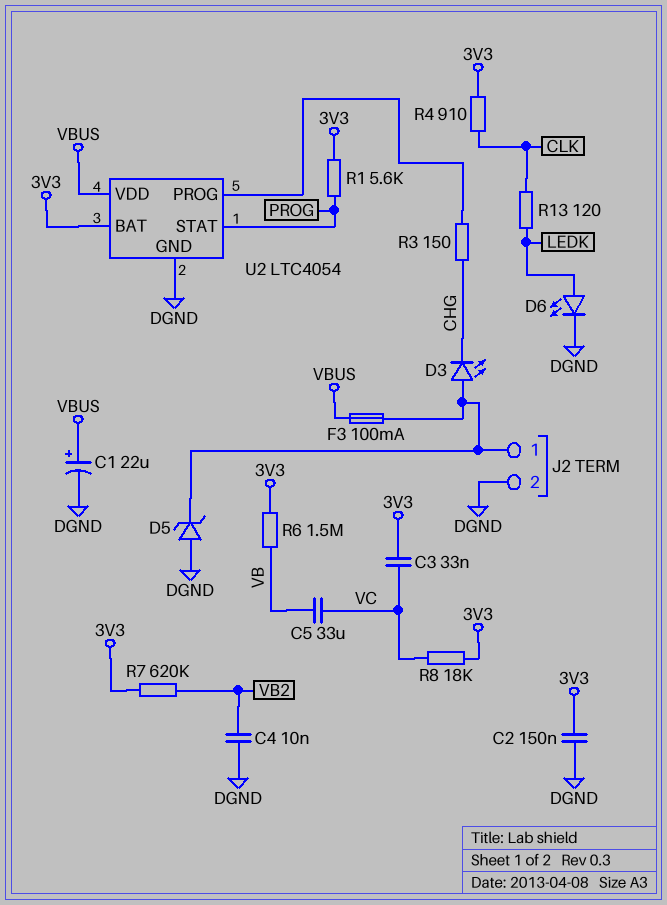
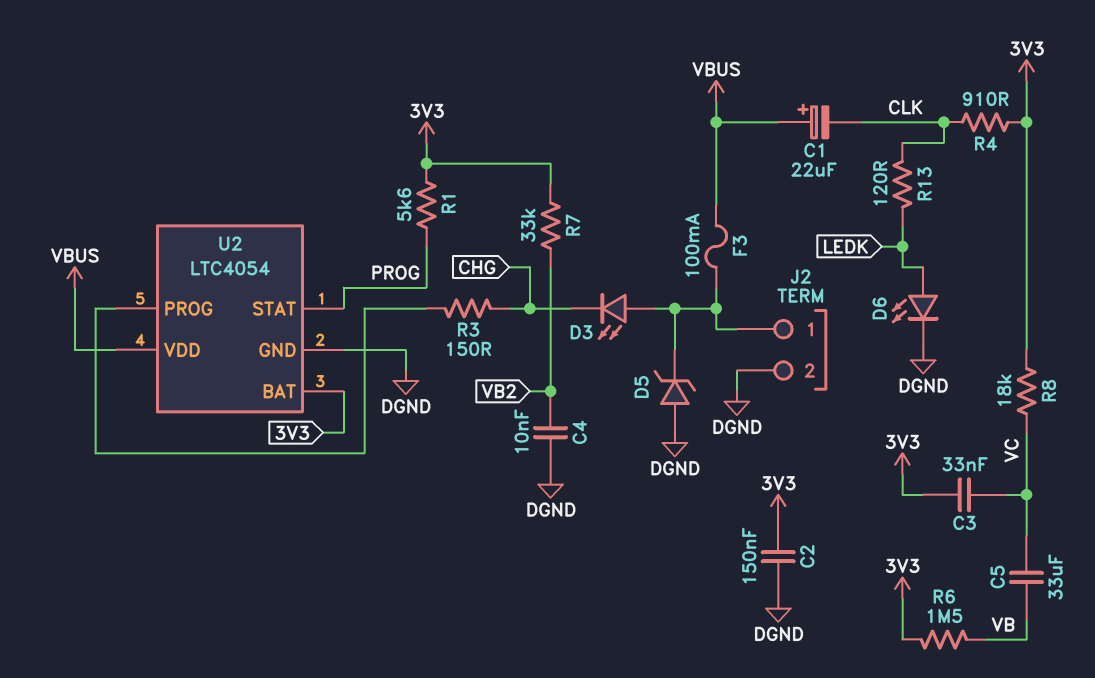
C1: 22uF (plus VBUS, minus DGND) -> 22uF (plus VBUS, minus CLK)
R7: 620k (3V3, VB2) -> 33k (3V3, VB2)

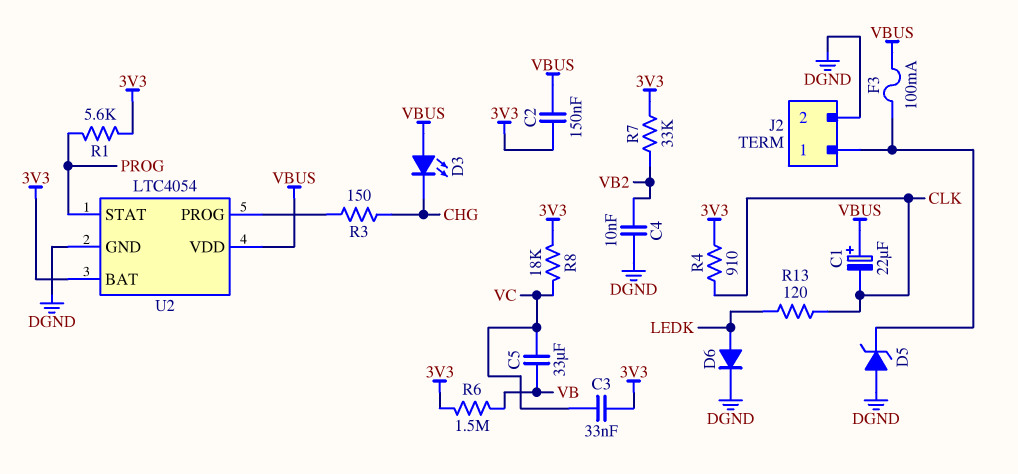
C2: 150nF (3V3, DGND) -> 150nF (3V3, VBUS)
D3: LED (A J2/1, K CHG) -> LED (A VBUS, K CHG)
D6: LED (A LEDK, K DGND) -> diode (A LEDK, K DGND)

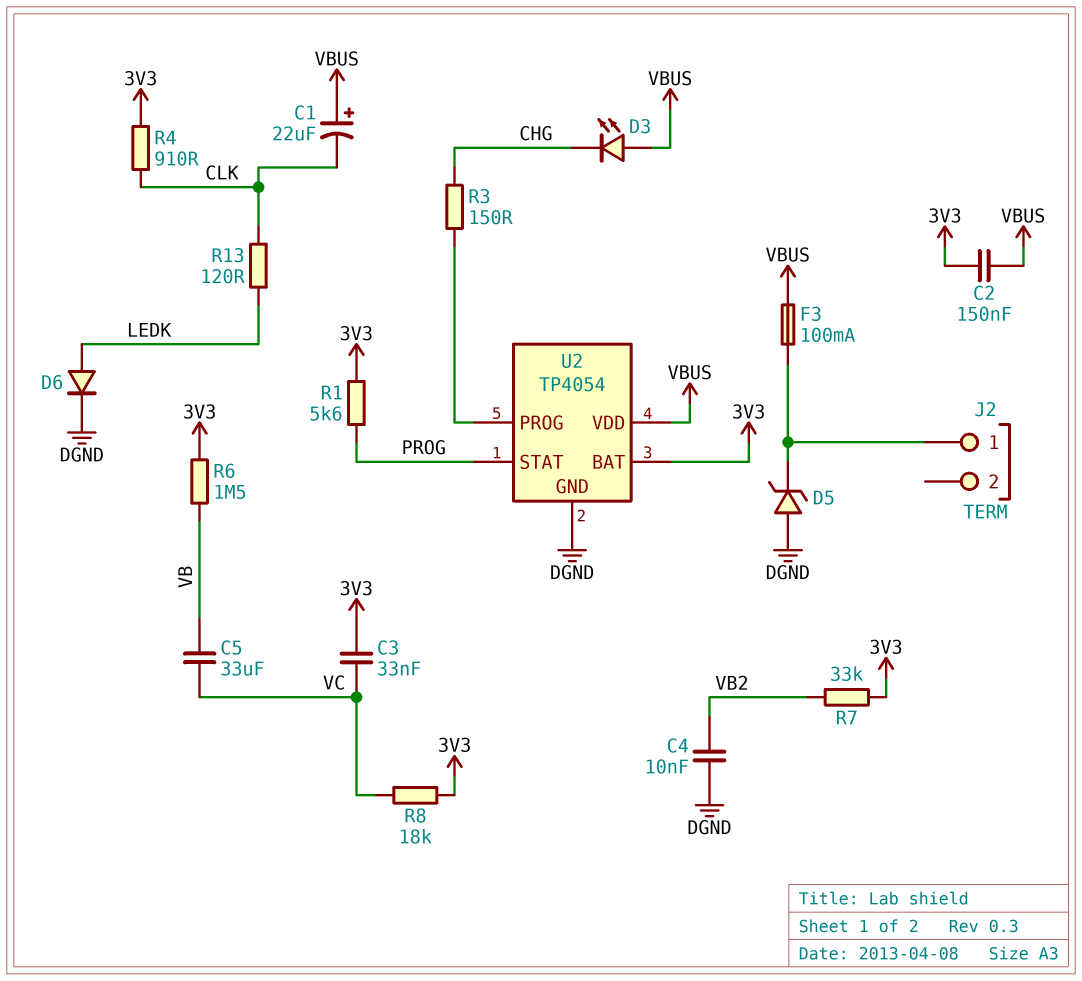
J2 pin 2: DGND -> none
U2: LTC4054 -> TP4054

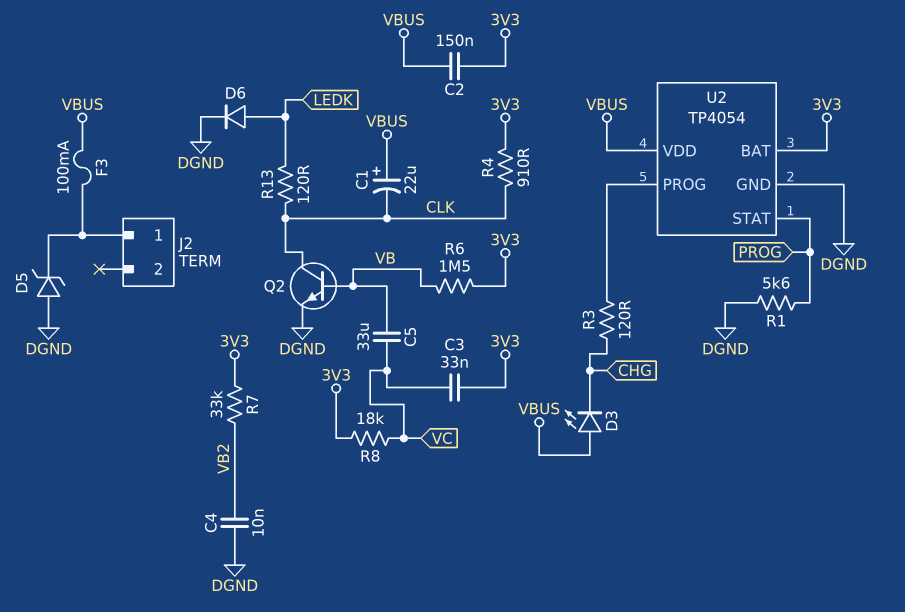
Q2: none -> NPN (B VB, C CLK, E DGND)
R1: 5.6k (3V3, PROG) -> 5.6k (DGND, PROG)
R3: 150 (CHG, U2/PROG) -> 120 (CHG, U2/PROG)

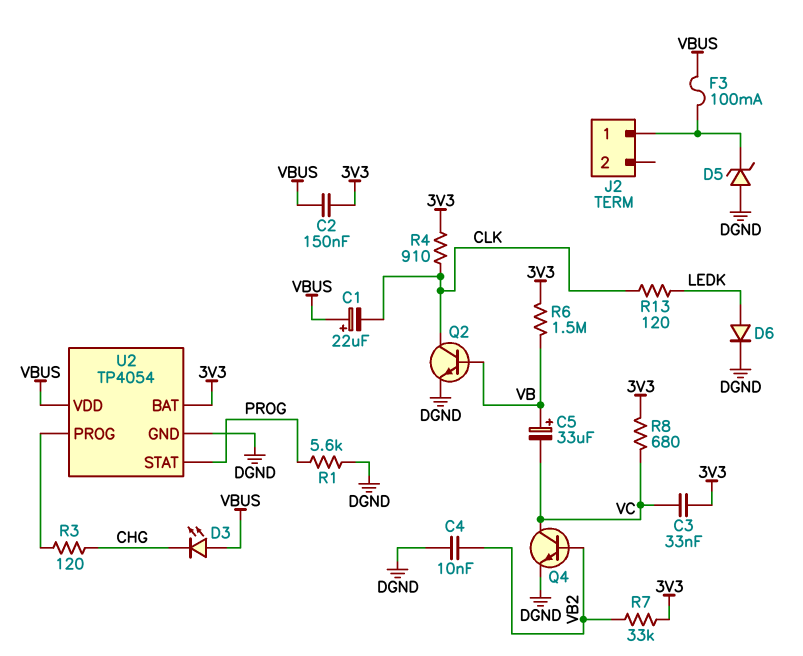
C5: 33uF (VB, VC) -> 33uF (plus VB, minus VC)
Q4: none -> NPN (B VB2, C VC, E DGND)
R8: 18k (3V3, VC) -> 680 (3V3, VC)

